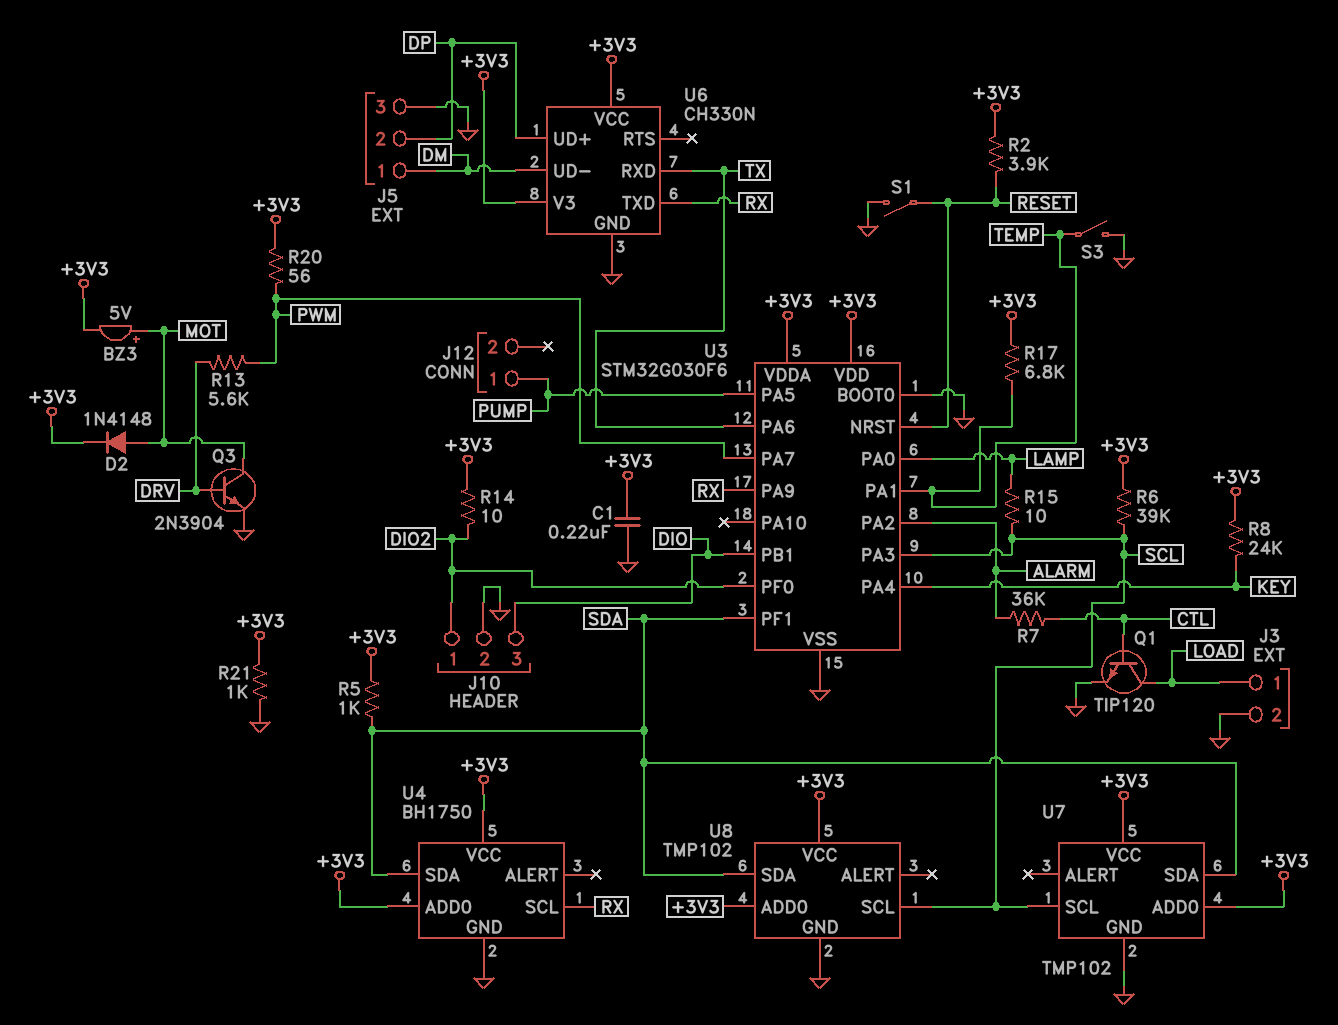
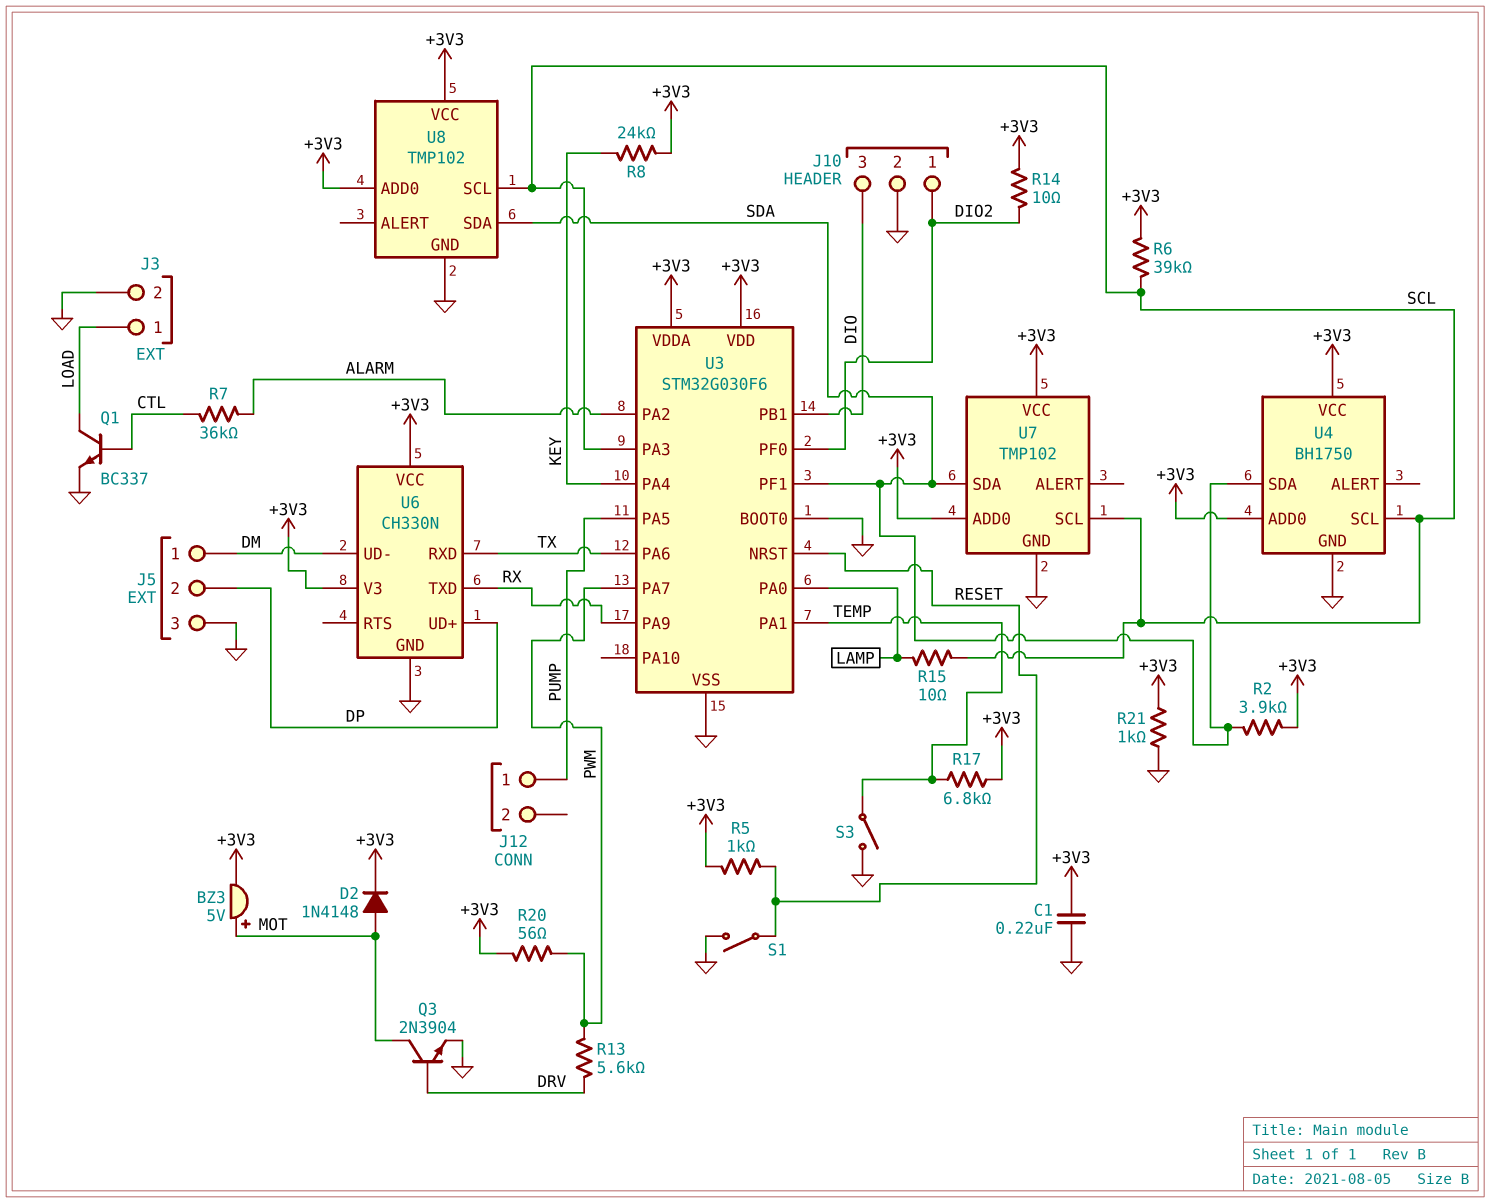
Q1: NPN TIP120 (B CTL, C LOAD, E GND) -> NPN BC337 (B CTL, C LOAD, E GND)
R2: 3.9k (+3V3, RESET) -> 3.9k (+3V3, SDA)
R5: 1k (+3V3, SDA) -> 1k (+3V3, RESET)
U4 pin SCL: RX -> SCL

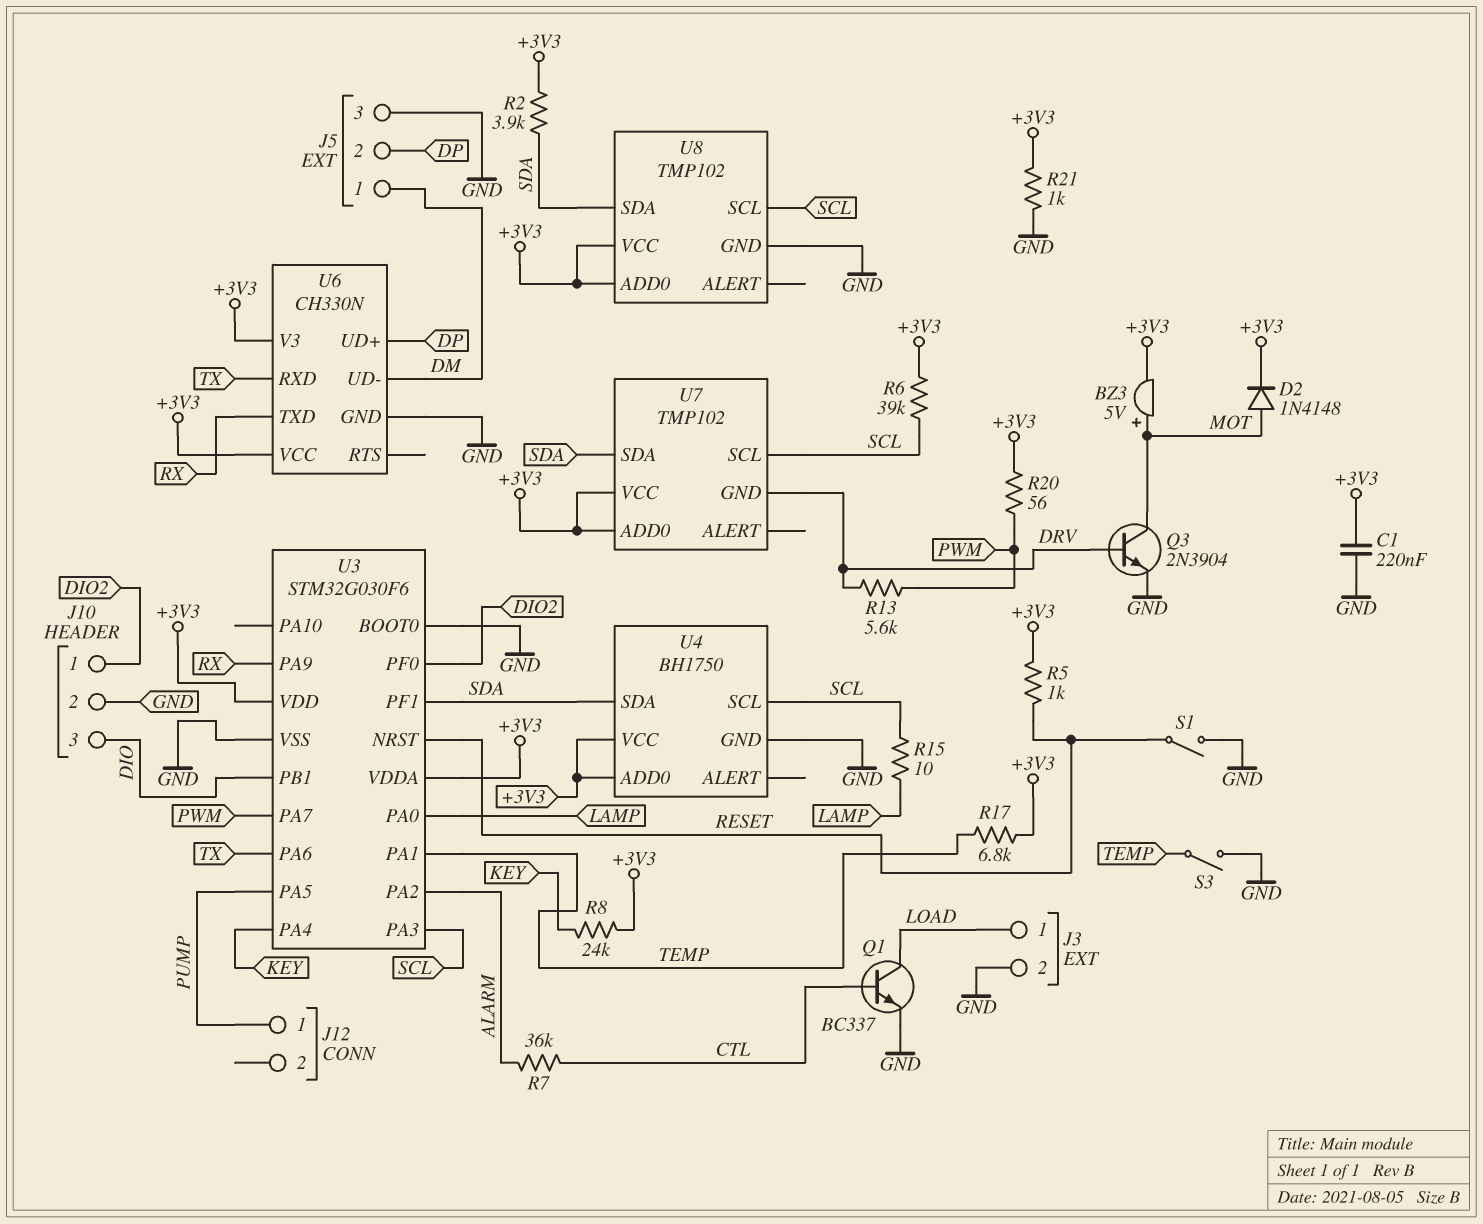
R14: 10 (+3V3, DIO2) -> none
U7 pin GND: GND -> DRV

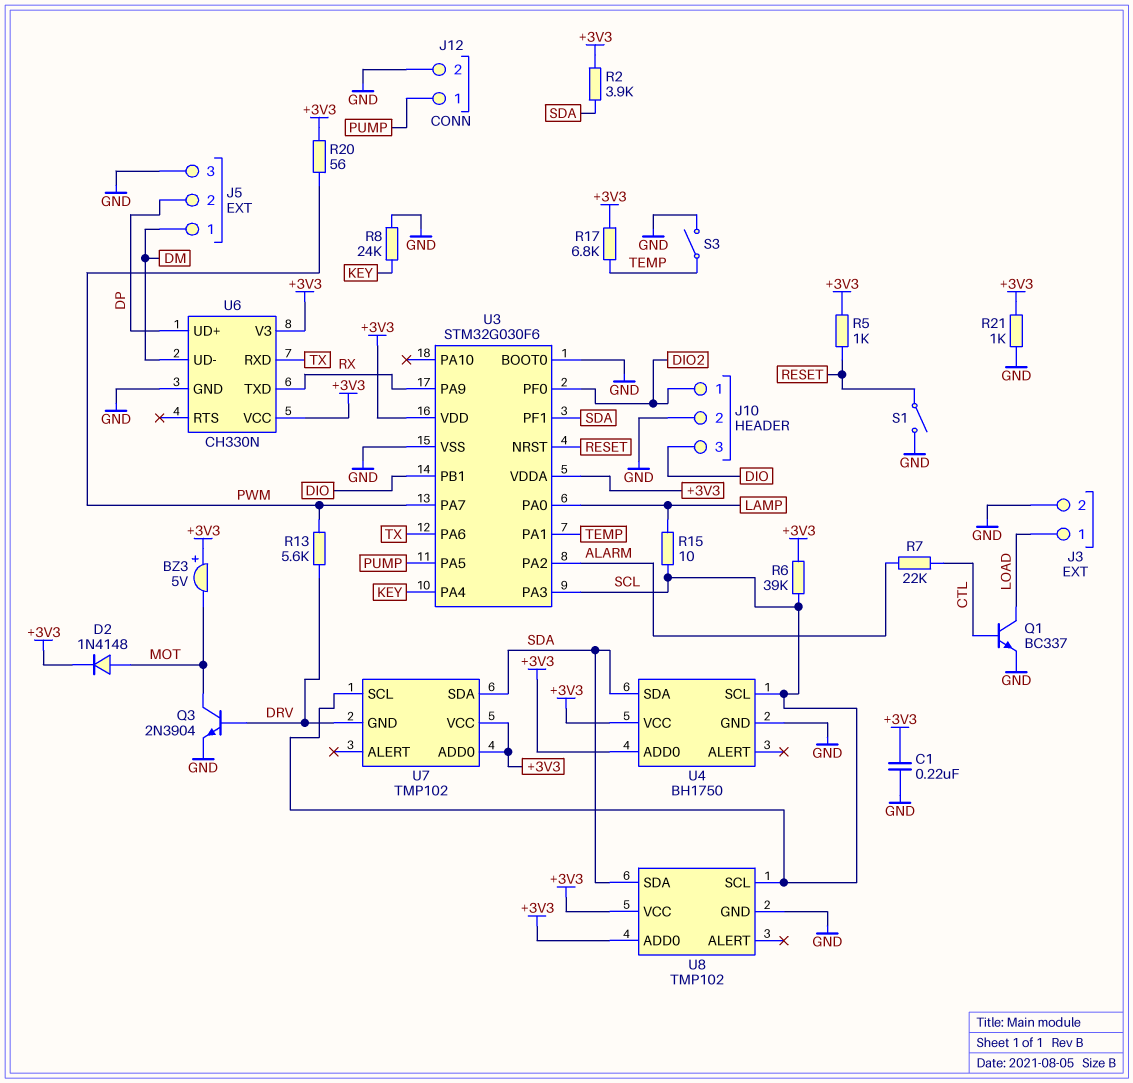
BZ3: buzzer 5V (plus MOT, minus +3V3) -> buzzer 5V (plus +3V3, minus MOT)
J12 pin 2: none -> GND
R7: 36k (ALARM, CTL) -> 22k (ALARM, CTL)
R8: 24k (+3V3, KEY) -> 24k (GND, KEY)

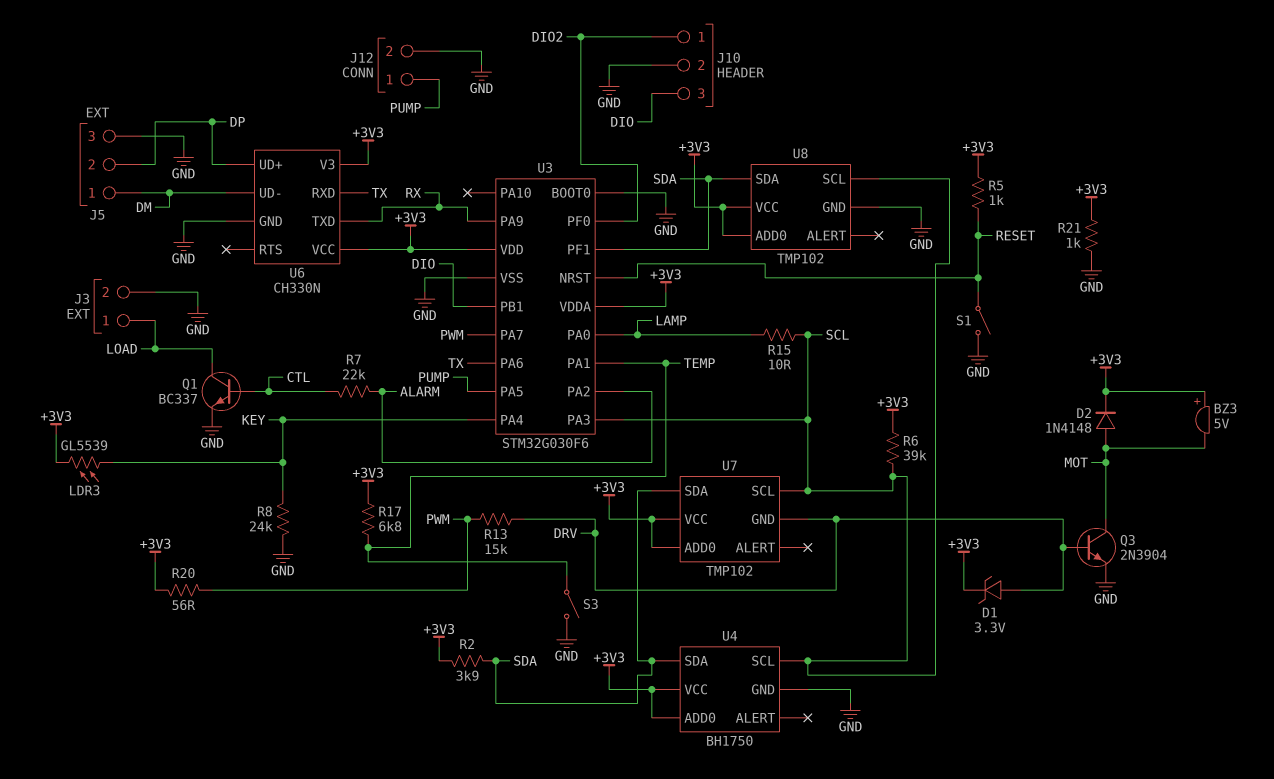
C1: 220nF (+3V3, GND) -> none
D1: none -> zener 3.3V (A DRV, K +3V3)
LDR3: none -> GL5539 (+3V3, KEY)
R13: 5.6k (DRV, PWM) -> 15k (DRV, PWM)

